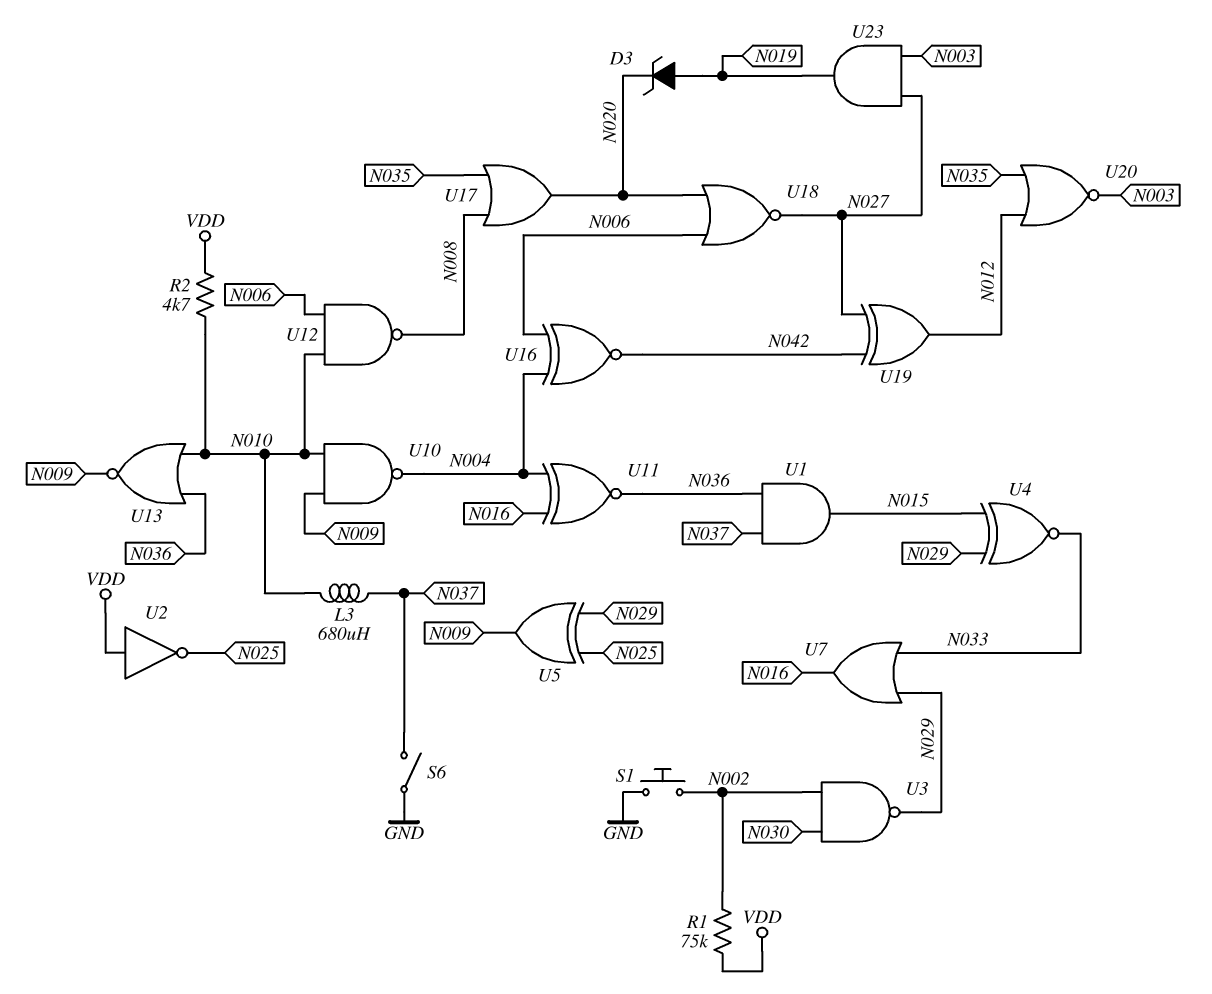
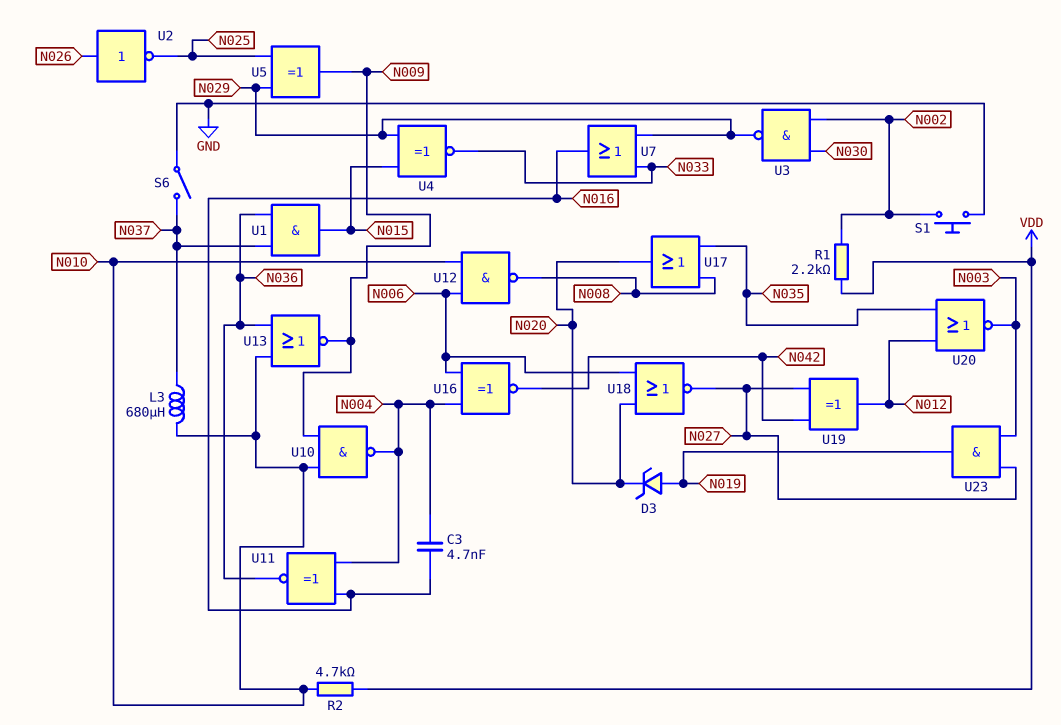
C3: none -> 4.7nF (N004, N016)
R1: 75k (N002, VDD) -> 2.2k (N002, VDD)
U2: NOT (in VDD, out N025) -> NOT (in N026, out N025)

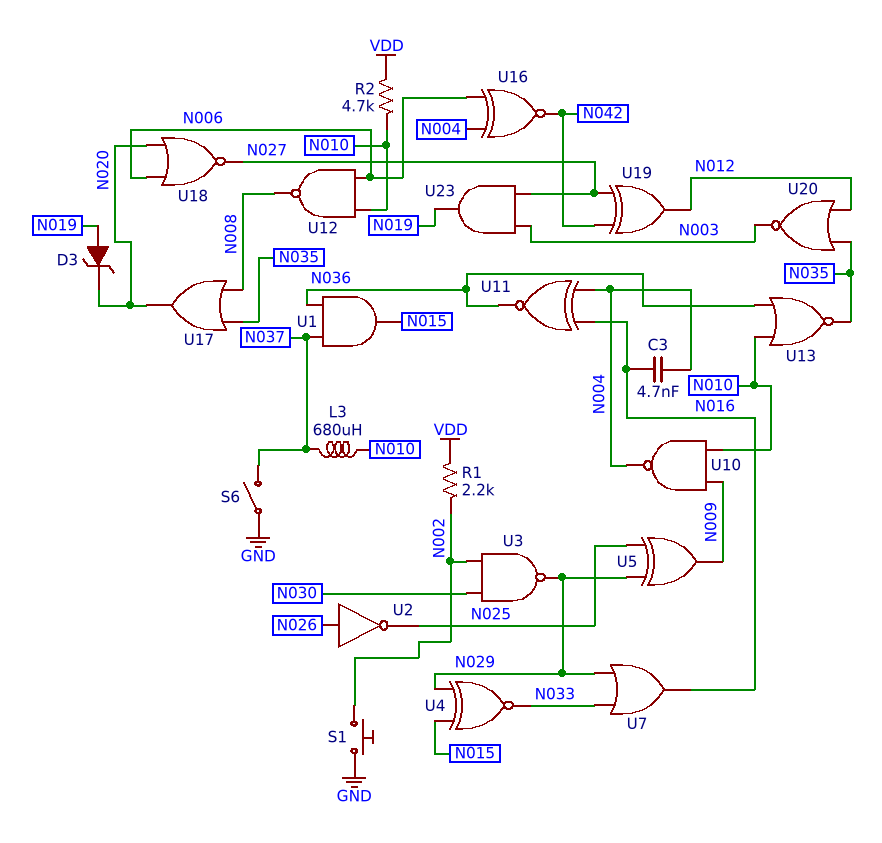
U13: NOR (in N010, in N036, out N009) -> NOR (in N010, in N036, out N035)

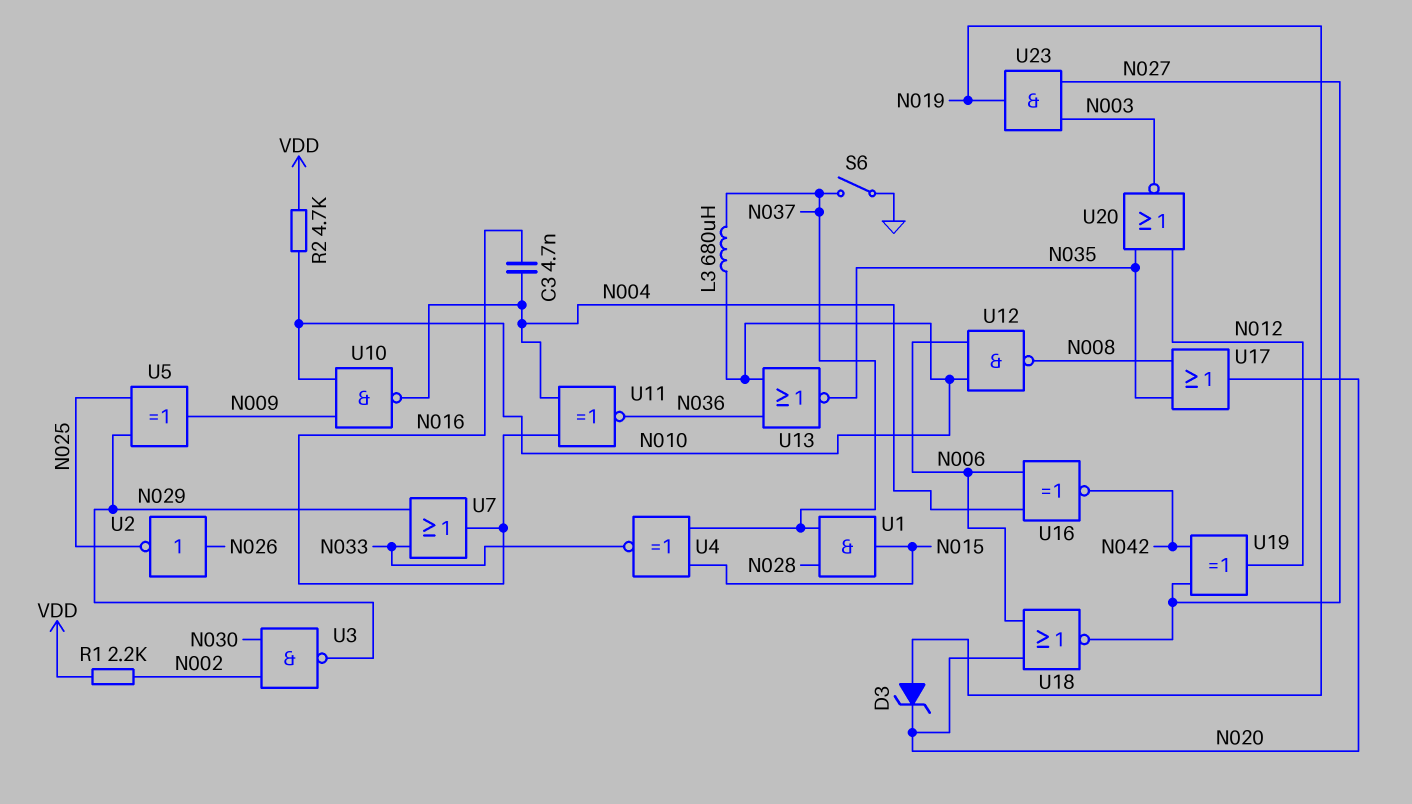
S1: button (GND, N002) -> none
U1: AND (in N036, in N037, out N015) -> AND (in N028, in N037, out N015)
U4: XNOR (in N015, in N029, out N033) -> XNOR (in N015, in N037, out N033)

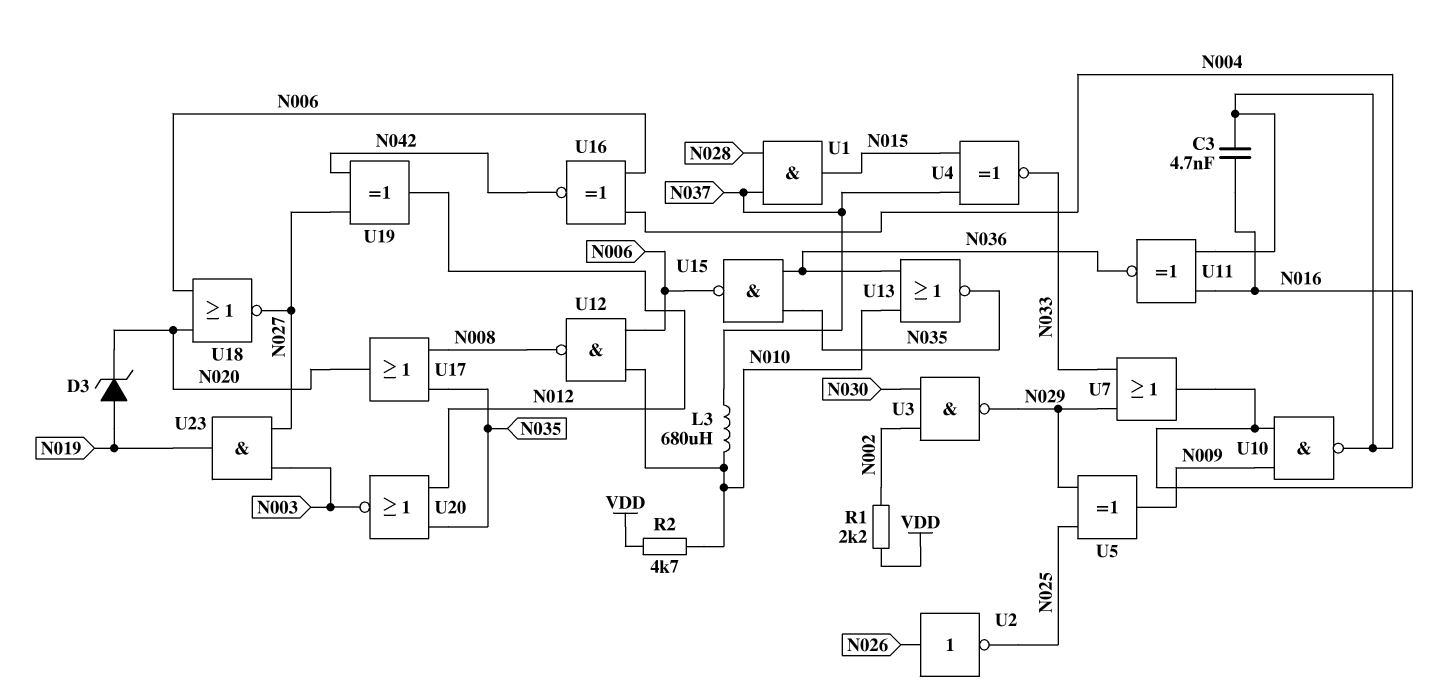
S6: switch (GND, N037) -> none
U10: NAND (in N009, in N010, out N004) -> NAND (in N009, in N016, out N004)
U15: none -> NAND (in N035, in N036, out N006)

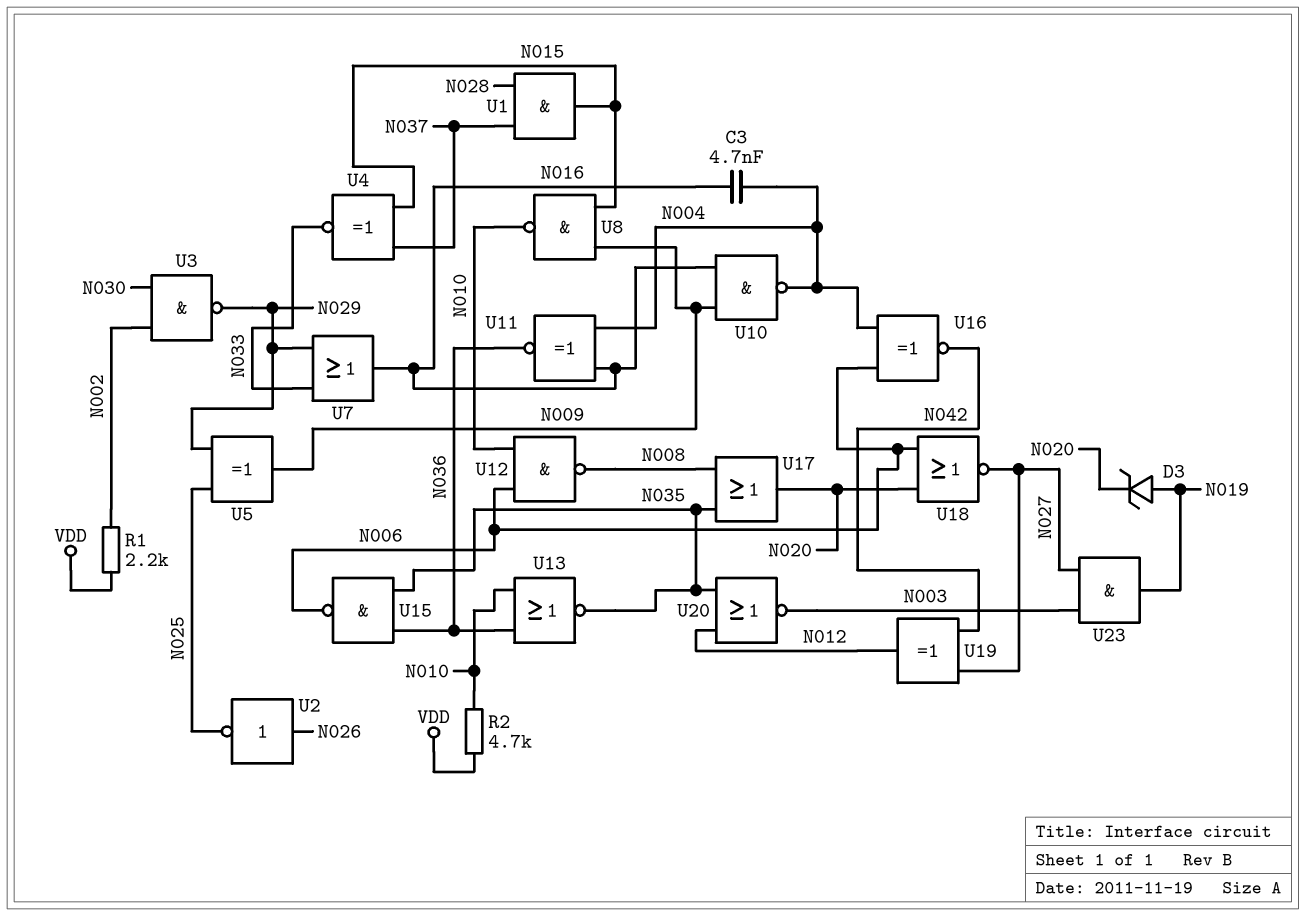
L3: 680uH (N010, N037) -> none
U8: none -> NAND (in N009, in N015, out N010)

